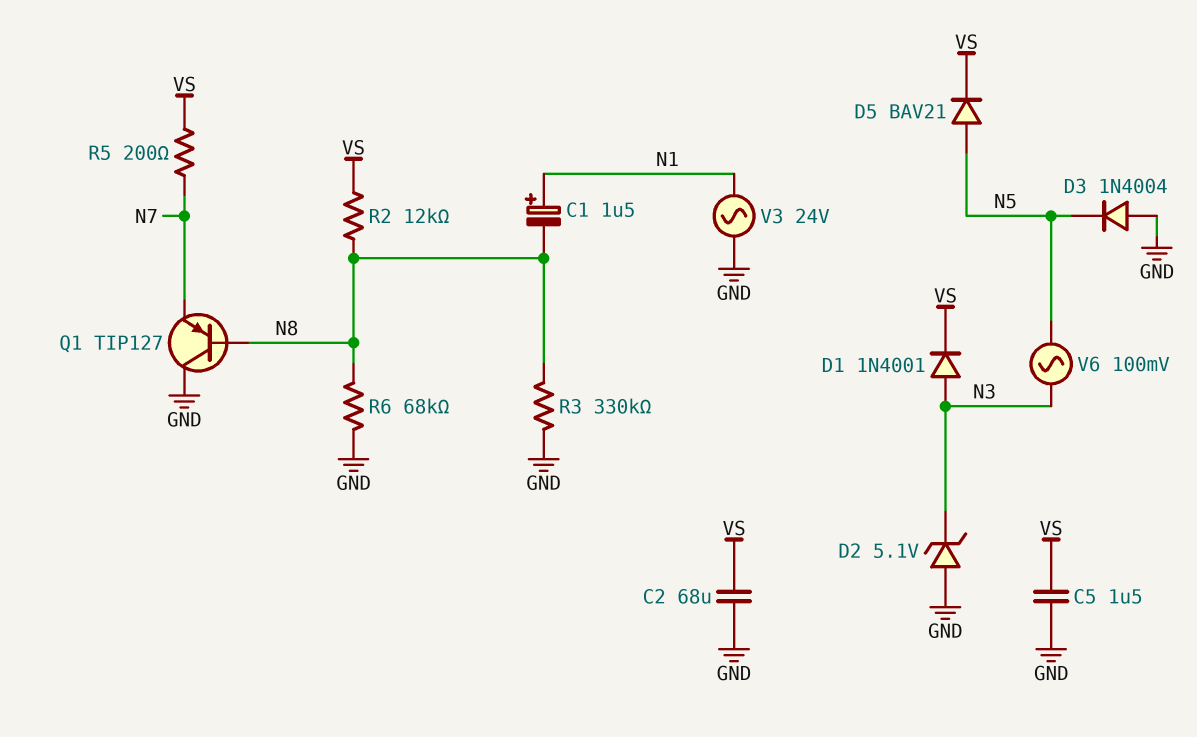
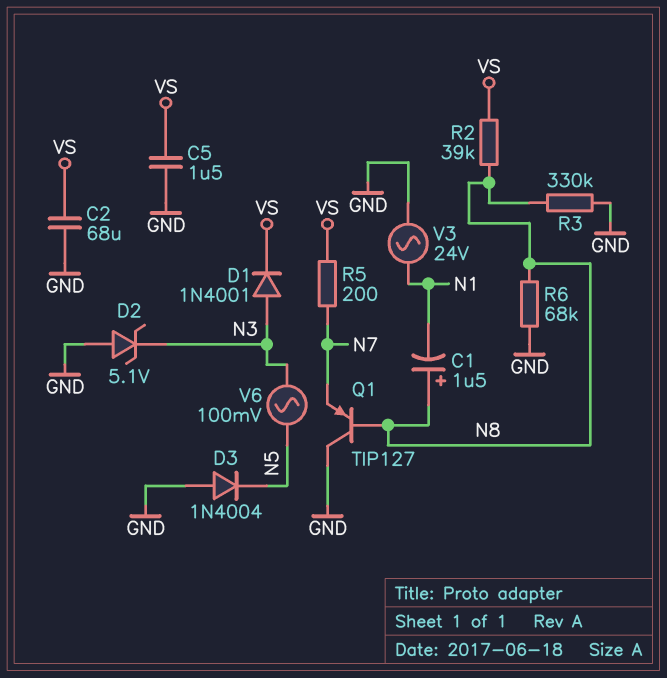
C1: 1.5uF (plus N1, minus N8) -> 1.5uF (plus N8, minus N1)
D5: diode BAV21 (A N5, K VS) -> none
R2: 12k (N8, VS) -> 39k (N8, VS)

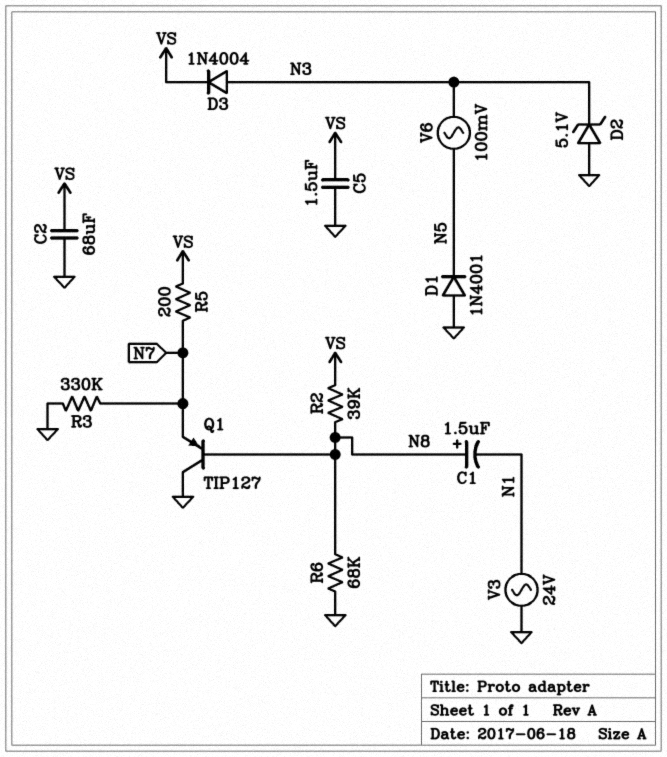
D1: diode 1N4001 (A N3, K VS) -> diode 1N4001 (A GND, K N5)
D3: diode 1N4004 (A GND, K N5) -> diode 1N4004 (A N3, K VS)
R3: 330k (GND, N8) -> 330k (GND, N7)

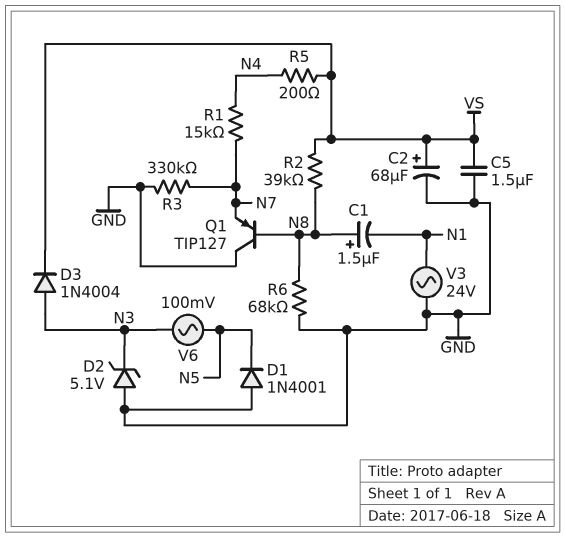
C2: 68uF (GND, VS) -> 68uF (plus VS, minus GND)
R1: none -> 15k (N4, N7)
R5: 200 (N7, VS) -> 200 (N4, VS)

